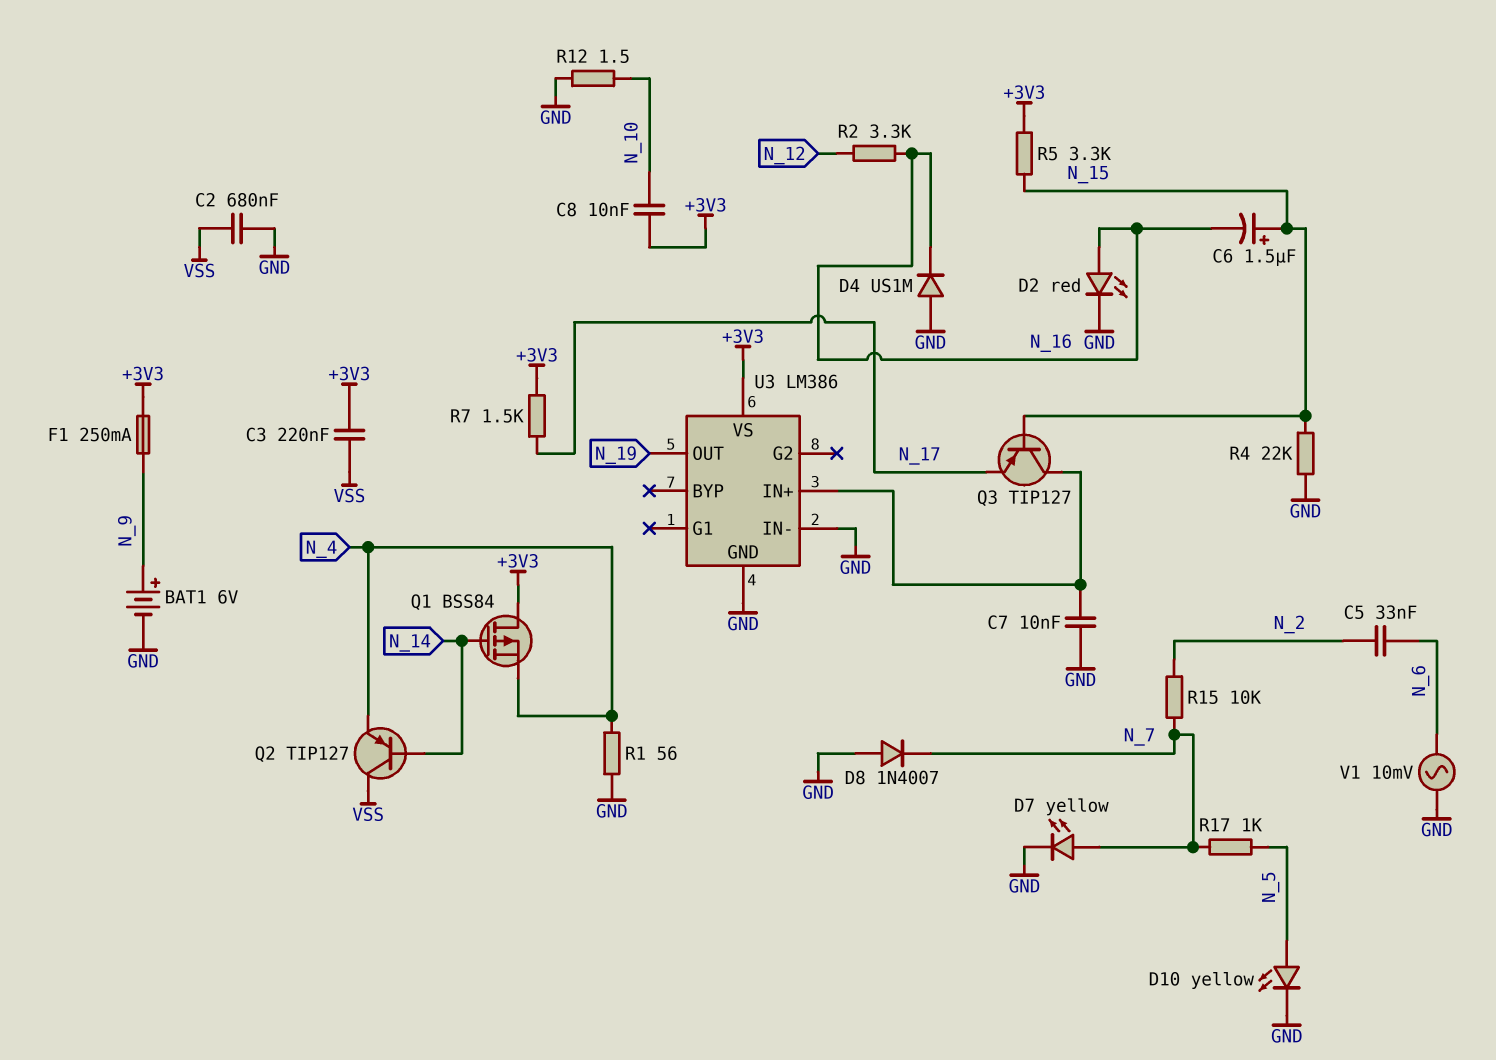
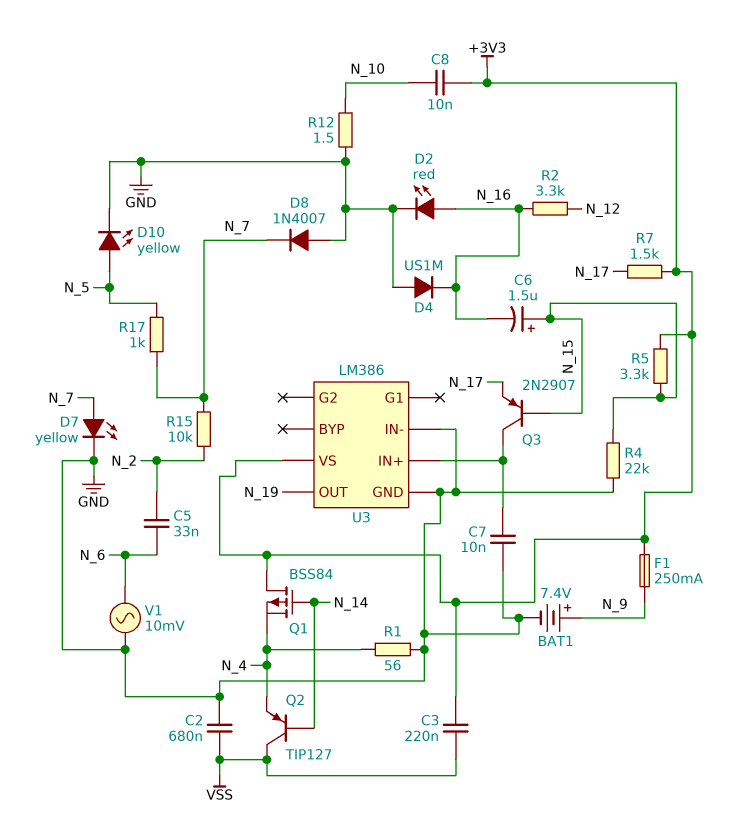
BAT1: 6V (plus N_9, minus GND) -> 7.4V (plus N_9, minus GND)
Q3: PNP TIP127 (B N_15, C U3/IN+, E N_17) -> PNP 2N2907 (B N_15, C U3/IN+, E N_17)

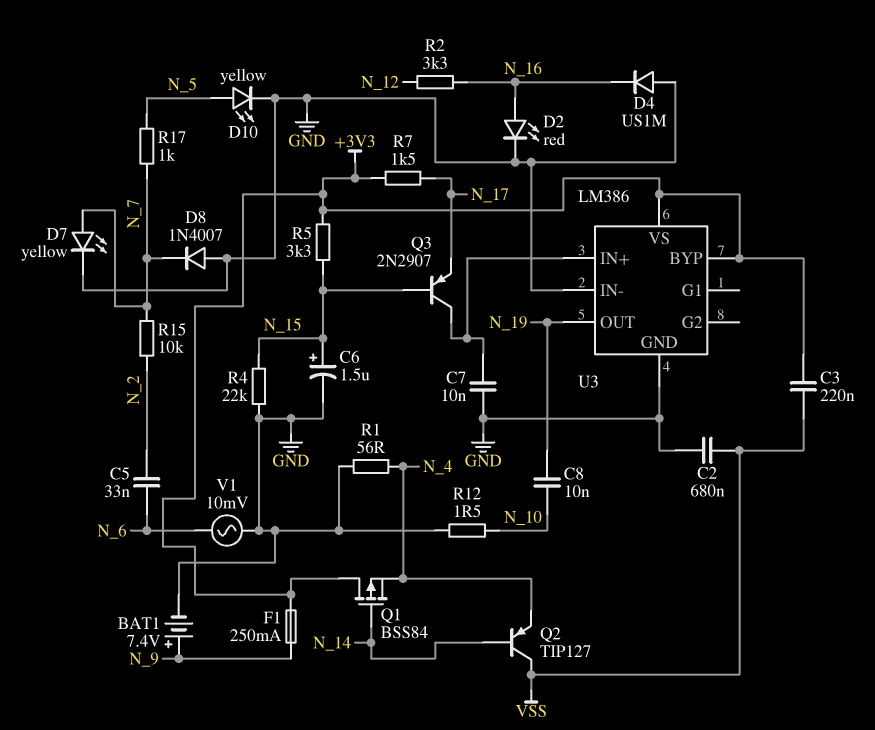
C6: 1.5uF (plus N_15, minus N_16) -> 1.5uF (plus N_15, minus GND)
C8: 10nF (+3V3, N_10) -> 10nF (N_10, N_19)
U3 pin BYP: none -> +3V3

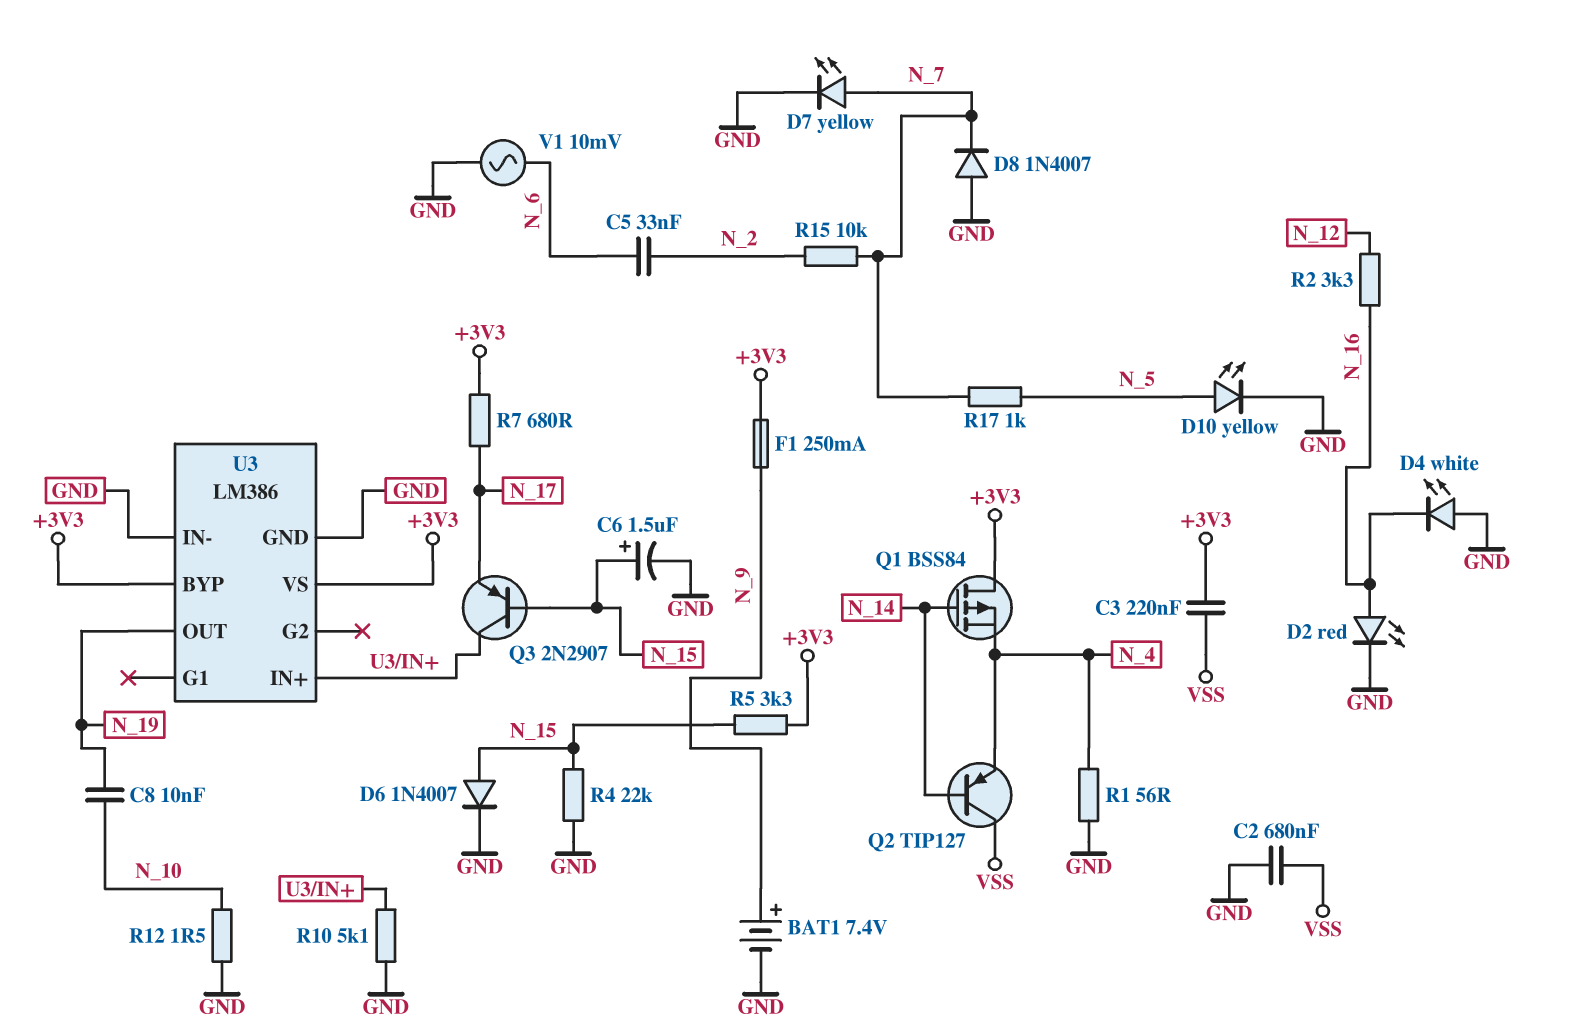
C7: 10nF (GND, U3/IN+) -> none
D4: diode US1M (A GND, K N_16) -> LED white (A GND, K N_16)
D6: none -> diode 1N4007 (A N_15, K GND)
R7: 1.5k (+3V3, N_17) -> 680 (+3V3, N_17)
R10: none -> 5.1k (GND, U3/IN+)

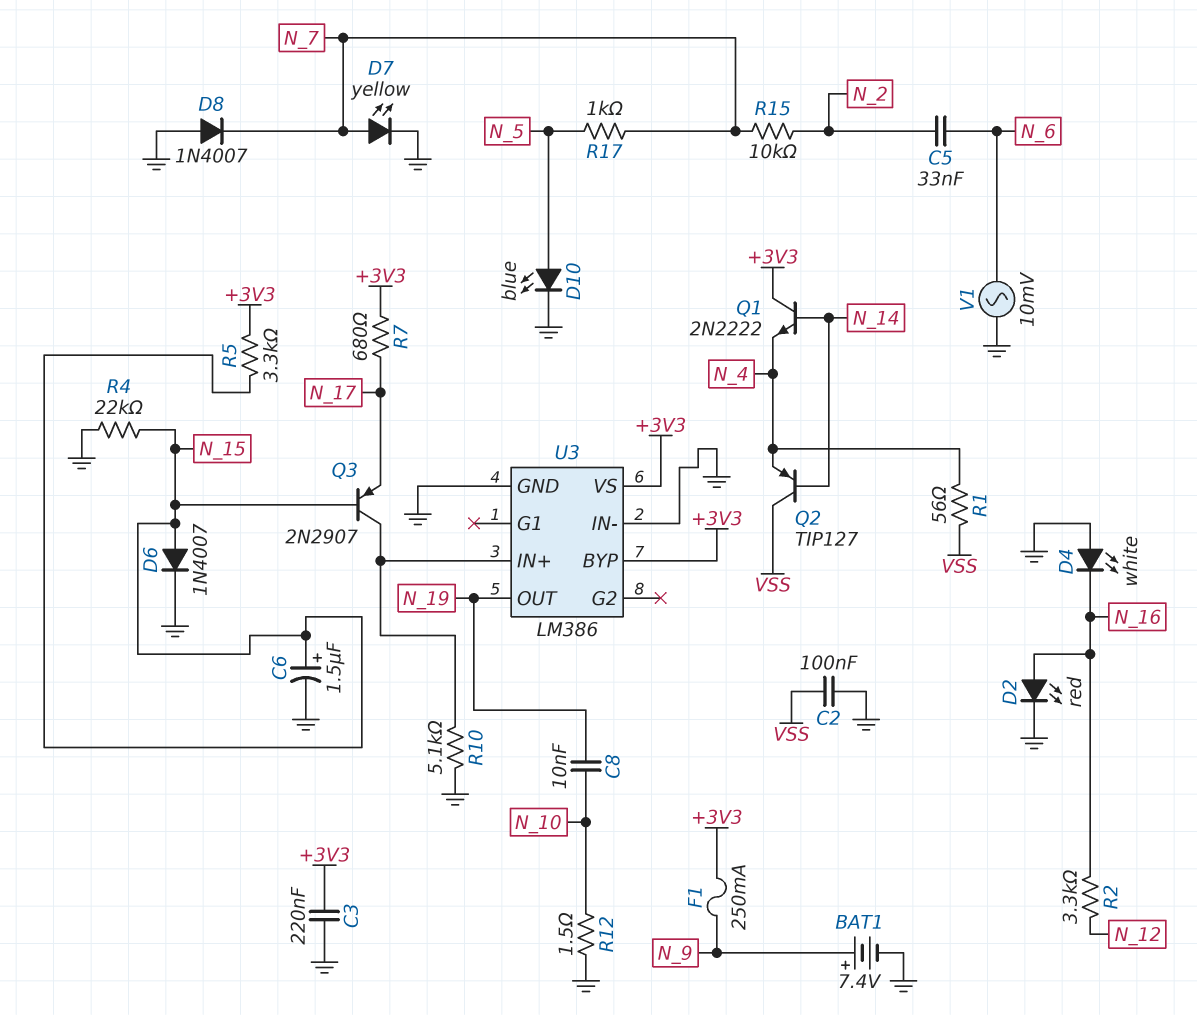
C2: 680nF (GND, VSS) -> 100nF (GND, VSS)
C3: 220nF (+3V3, VSS) -> 220nF (+3V3, GND)
D10: LED yellow (A N_5, K GND) -> LED blue (A N_5, K GND)
Q1: PMOS BSS84 (G N_14, D +3V3, S N_4) -> NPN 2N2222 (B N_14, C +3V3, E N_4)
R1: 56 (GND, N_4) -> 56 (N_4, VSS)

